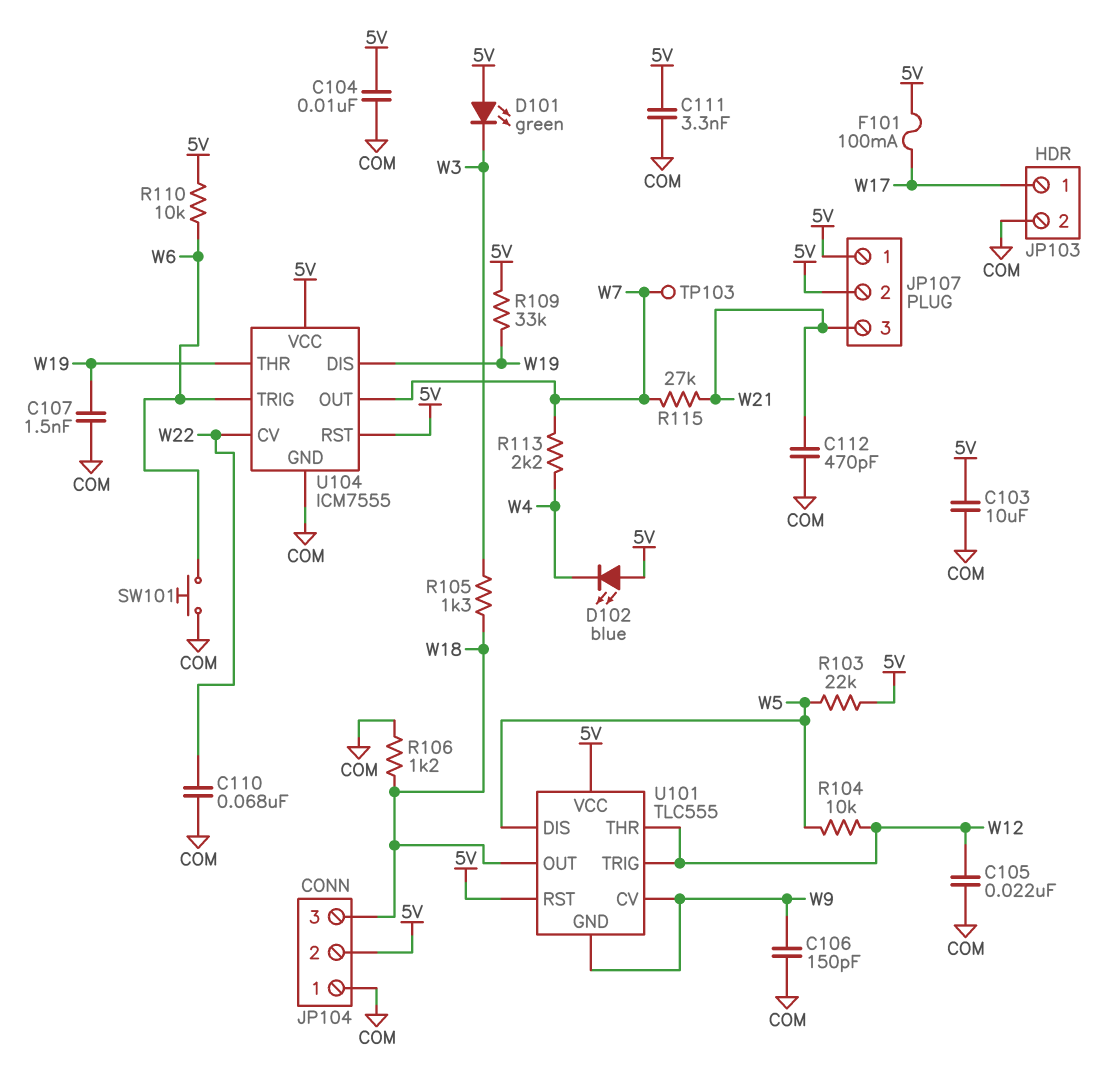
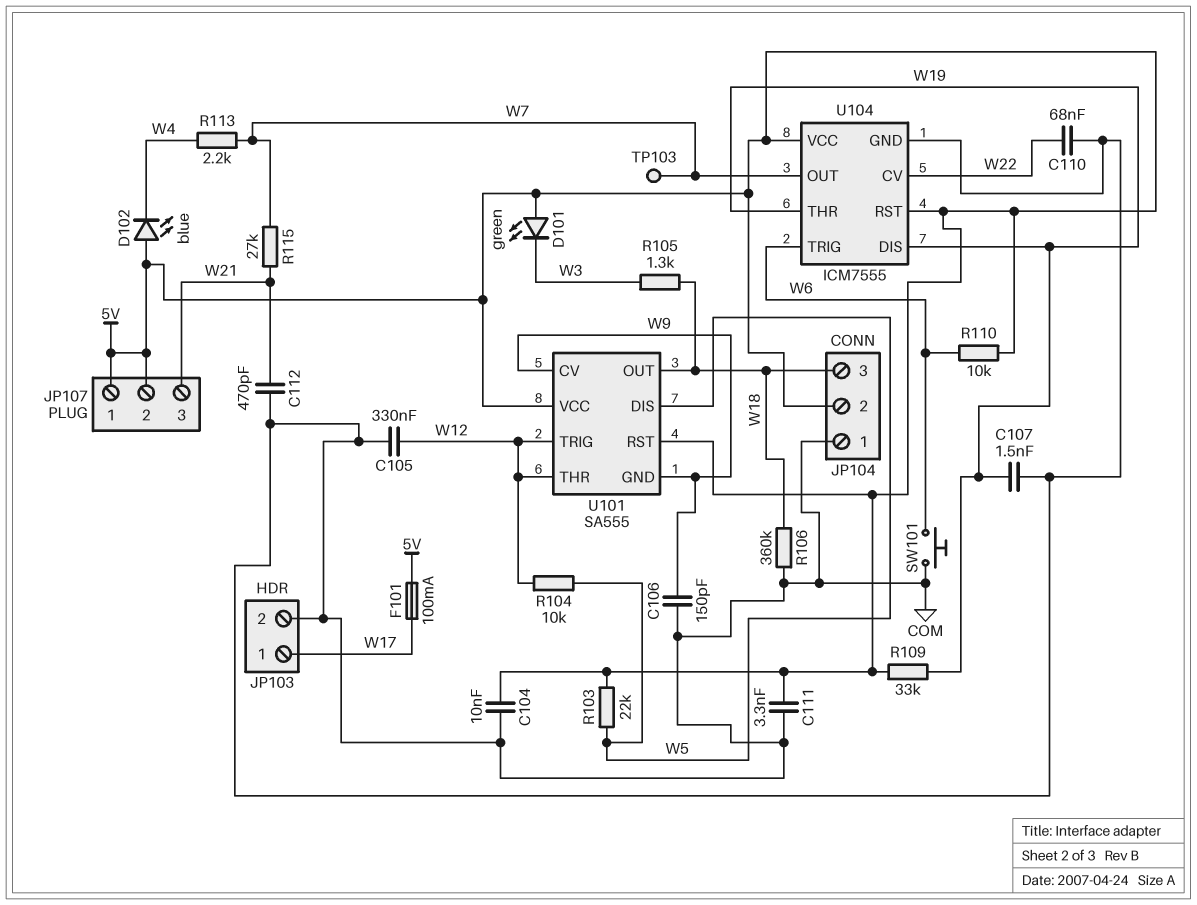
C103: 10uF (5V, COM) -> none
C105: 22nF (COM, W12) -> 330nF (COM, W12)
R106: 1.2k (COM, W18) -> 360k (COM, W18)
U101: TLC555 -> SA555

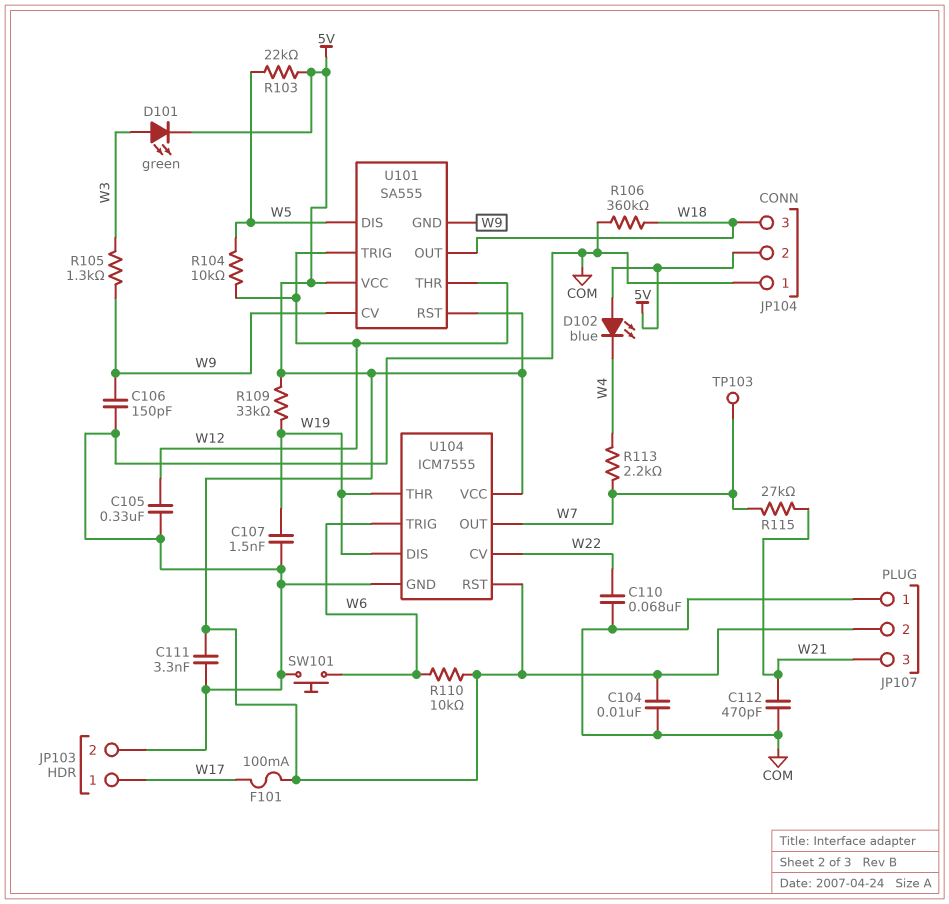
D101: LED green (A 5V, K W3) -> LED green (A W3, K 5V)
JP107 pin 1: 5V -> COM
R105: 1.3k (W3, W18) -> 1.3k (W3, W9)

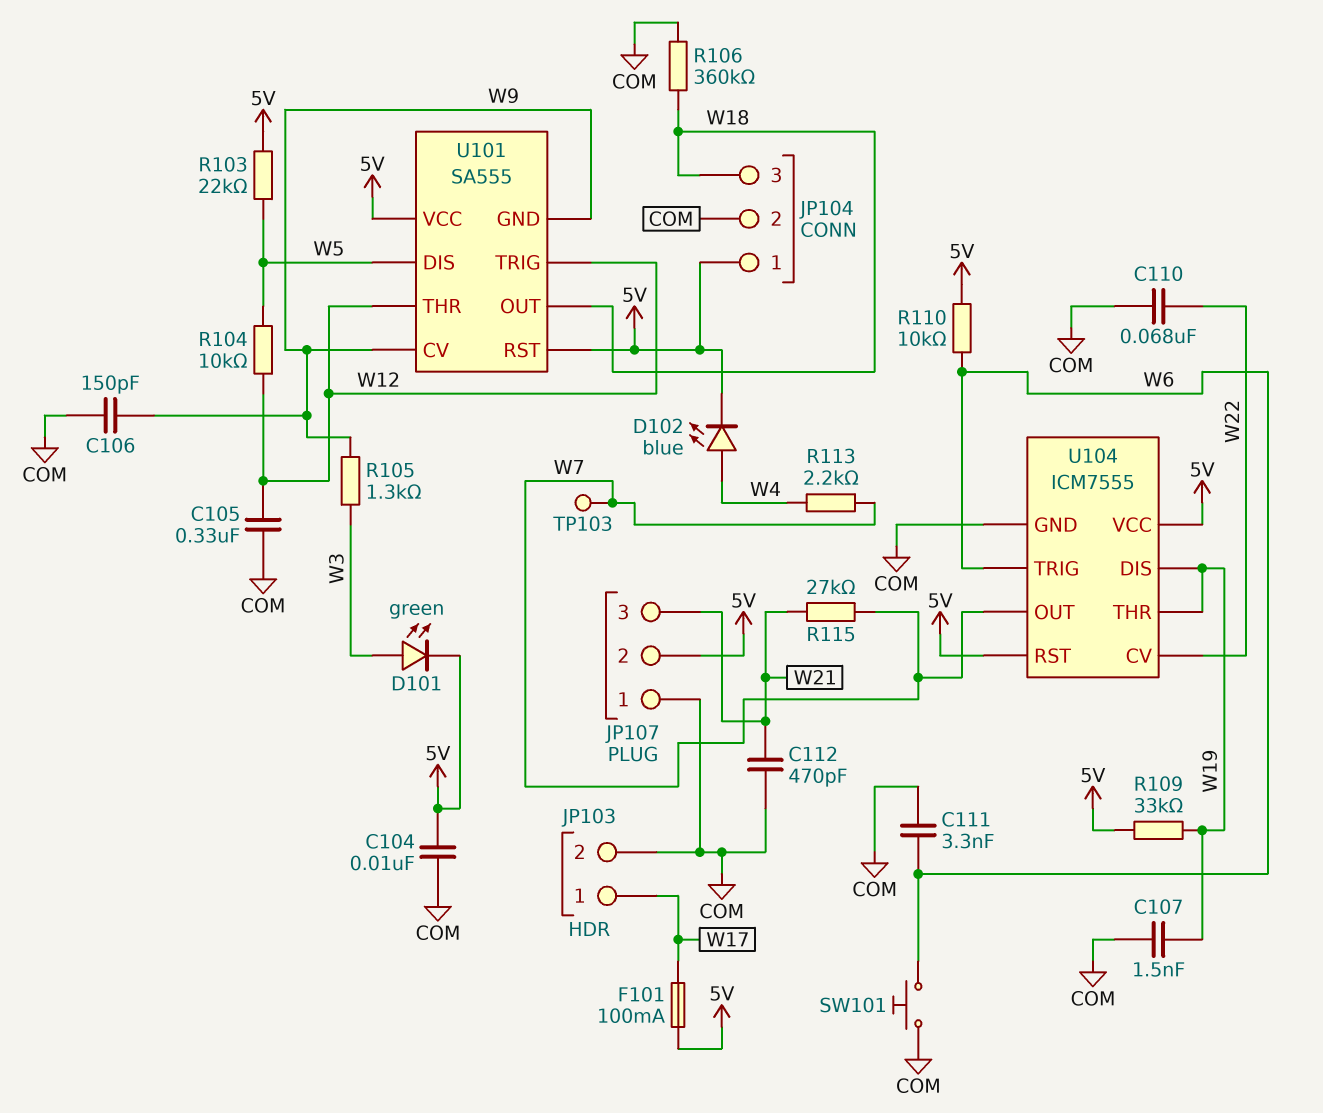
C111: 3.3nF (5V, COM) -> 3.3nF (COM, W6)
D102: LED blue (A 5V, K W4) -> LED blue (A W4, K 5V)
JP104 pin 1: COM -> 5V
JP104 pin 2: 5V -> COM

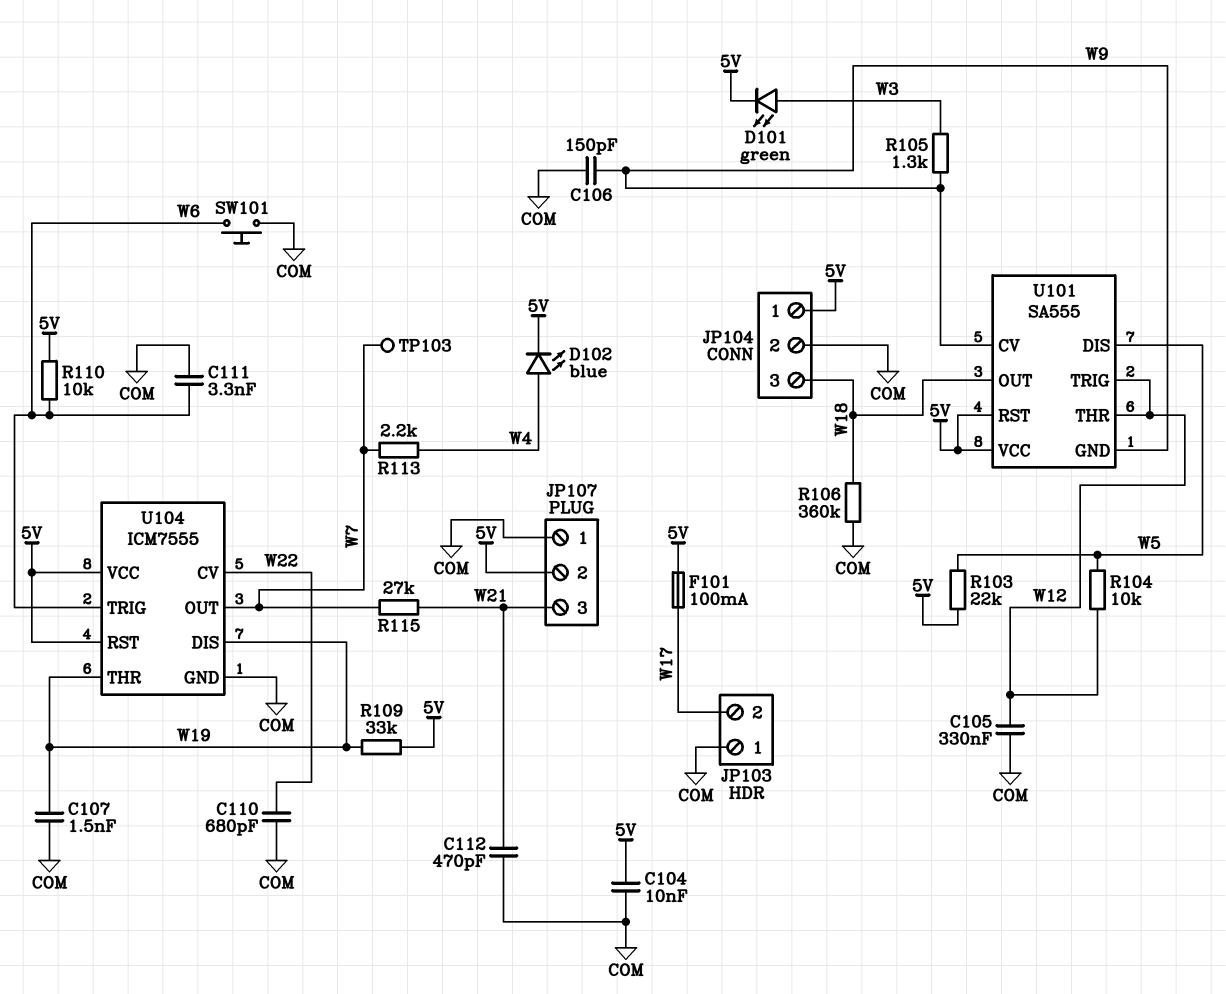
C110: 68nF (COM, W22) -> 680pF (COM, W22)
JP103 pin 1: W17 -> COM
JP103 pin 2: COM -> W17

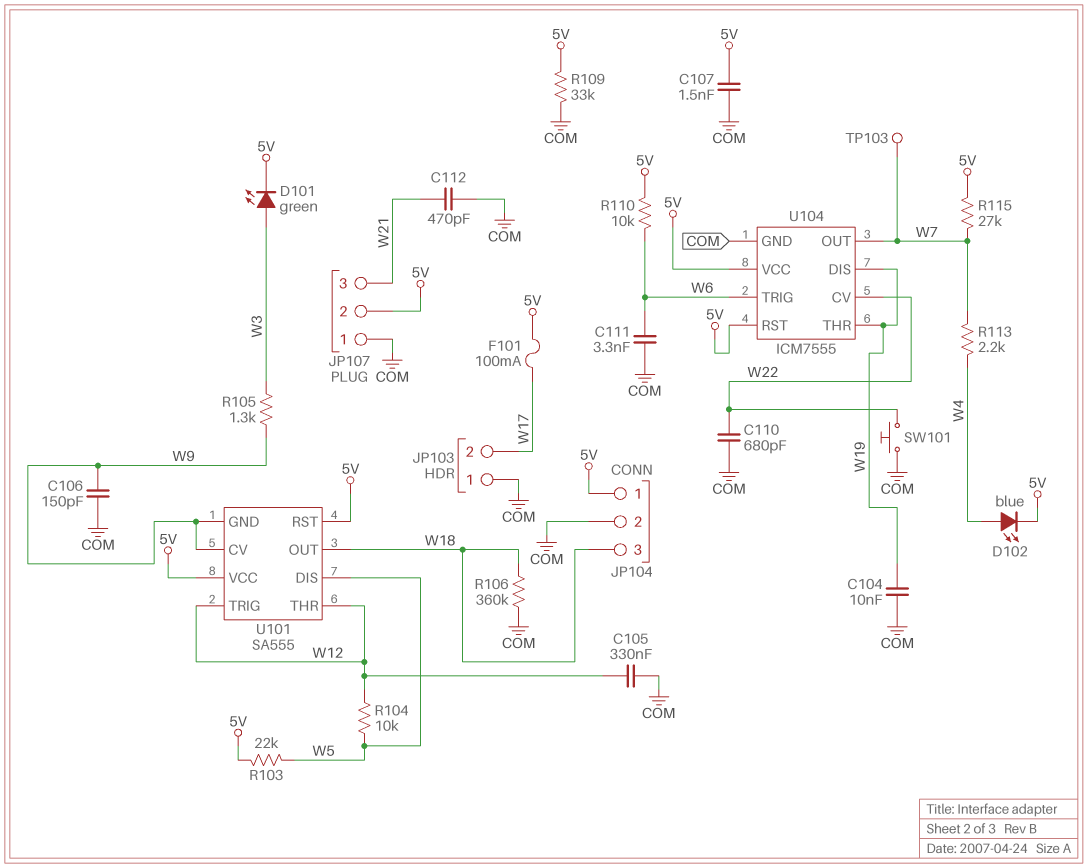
C104: 10nF (5V, COM) -> 10nF (COM, W19)
C107: 1.5nF (COM, W19) -> 1.5nF (5V, COM)
R109: 33k (5V, W19) -> 33k (5V, COM)
R115: 27k (W7, W21) -> 27k (5V, W7)
SW101: button (COM, W6) -> button (COM, W22)

